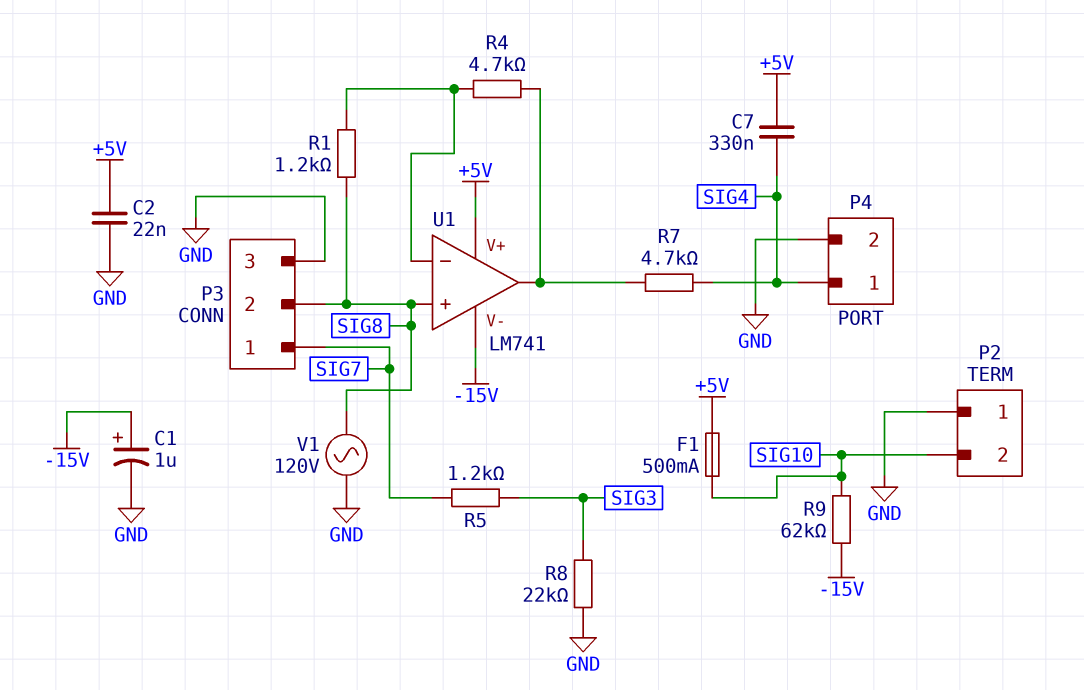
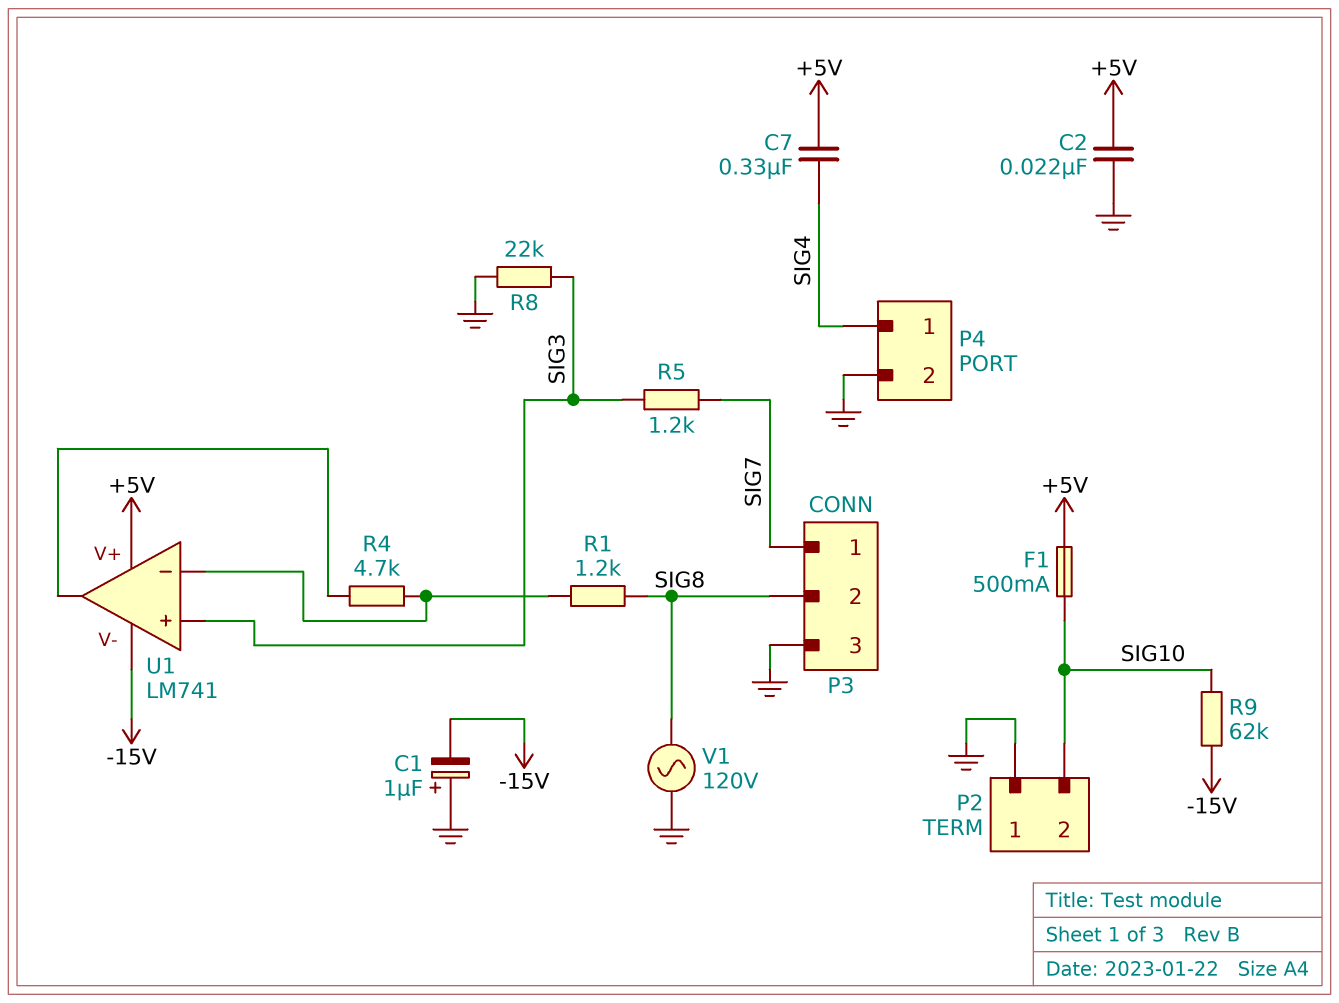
C1: 1uF (plus -15V, minus GND) -> 1uF (plus GND, minus -15V)
R7: 4.7k (SIG4, U1/out) -> none
U1 pin in+: SIG8 -> SIG3

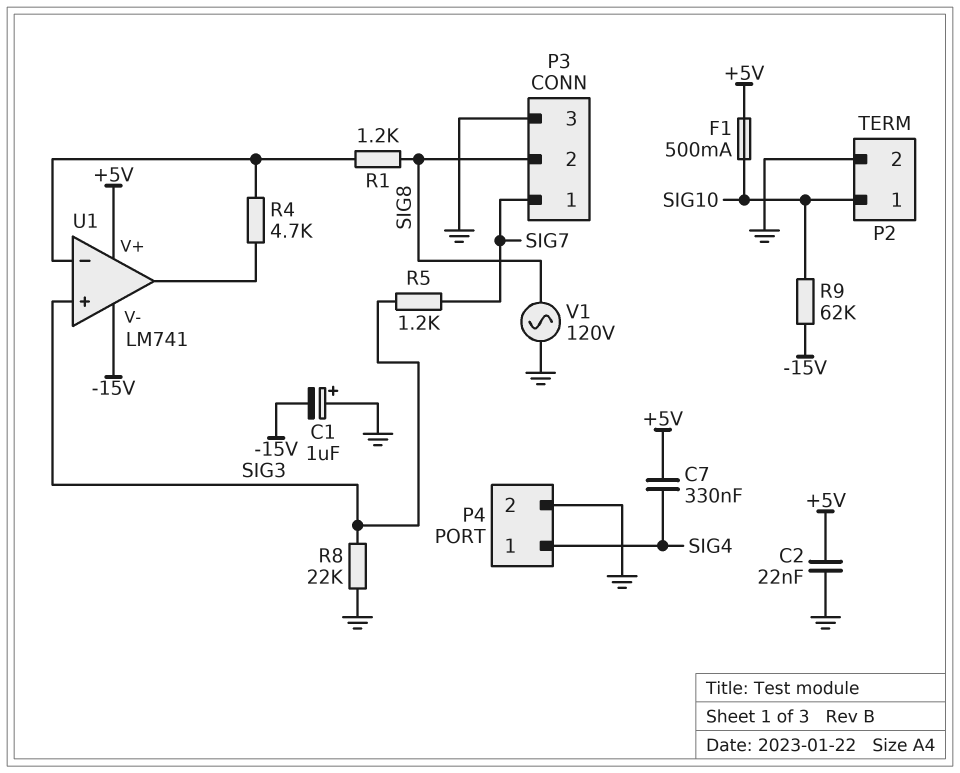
P2 pin 1: GND -> SIG10
P2 pin 2: SIG10 -> GND

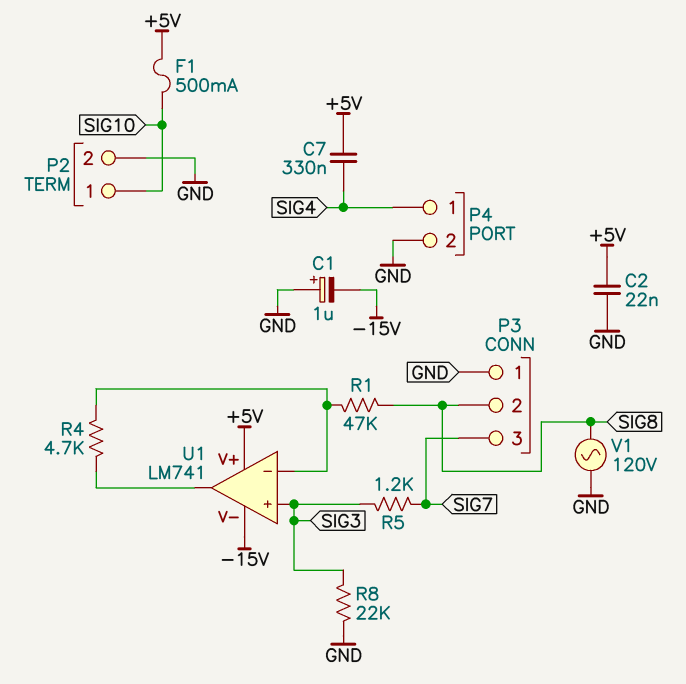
P3 pin 1: SIG7 -> GND
P3 pin 3: GND -> SIG7
R1: 1.2k (SIG8, U1/in-) -> 47k (SIG8, U1/in-)
R9: 62k (-15V, SIG10) -> none

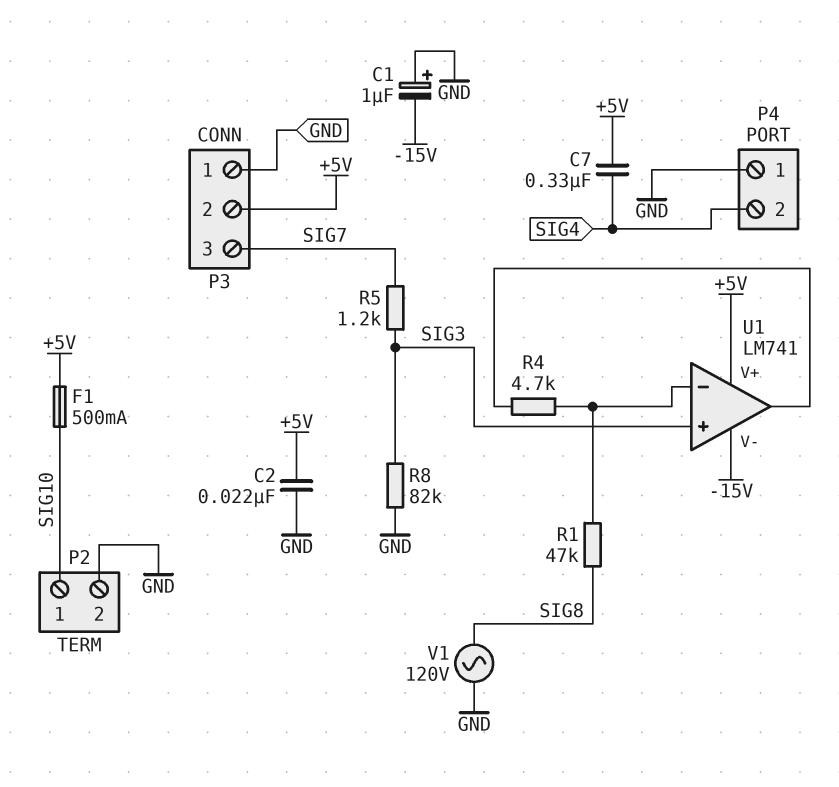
P3 pin 2: SIG8 -> +5V
P4 pin 1: SIG4 -> GND
P4 pin 2: GND -> SIG4
R8: 22k (GND, SIG3) -> 82k (GND, SIG3)

